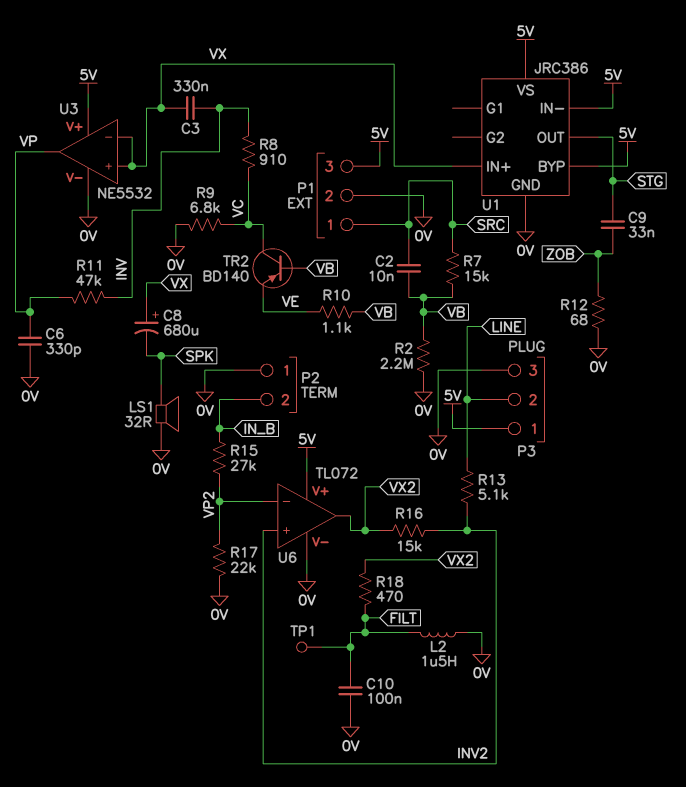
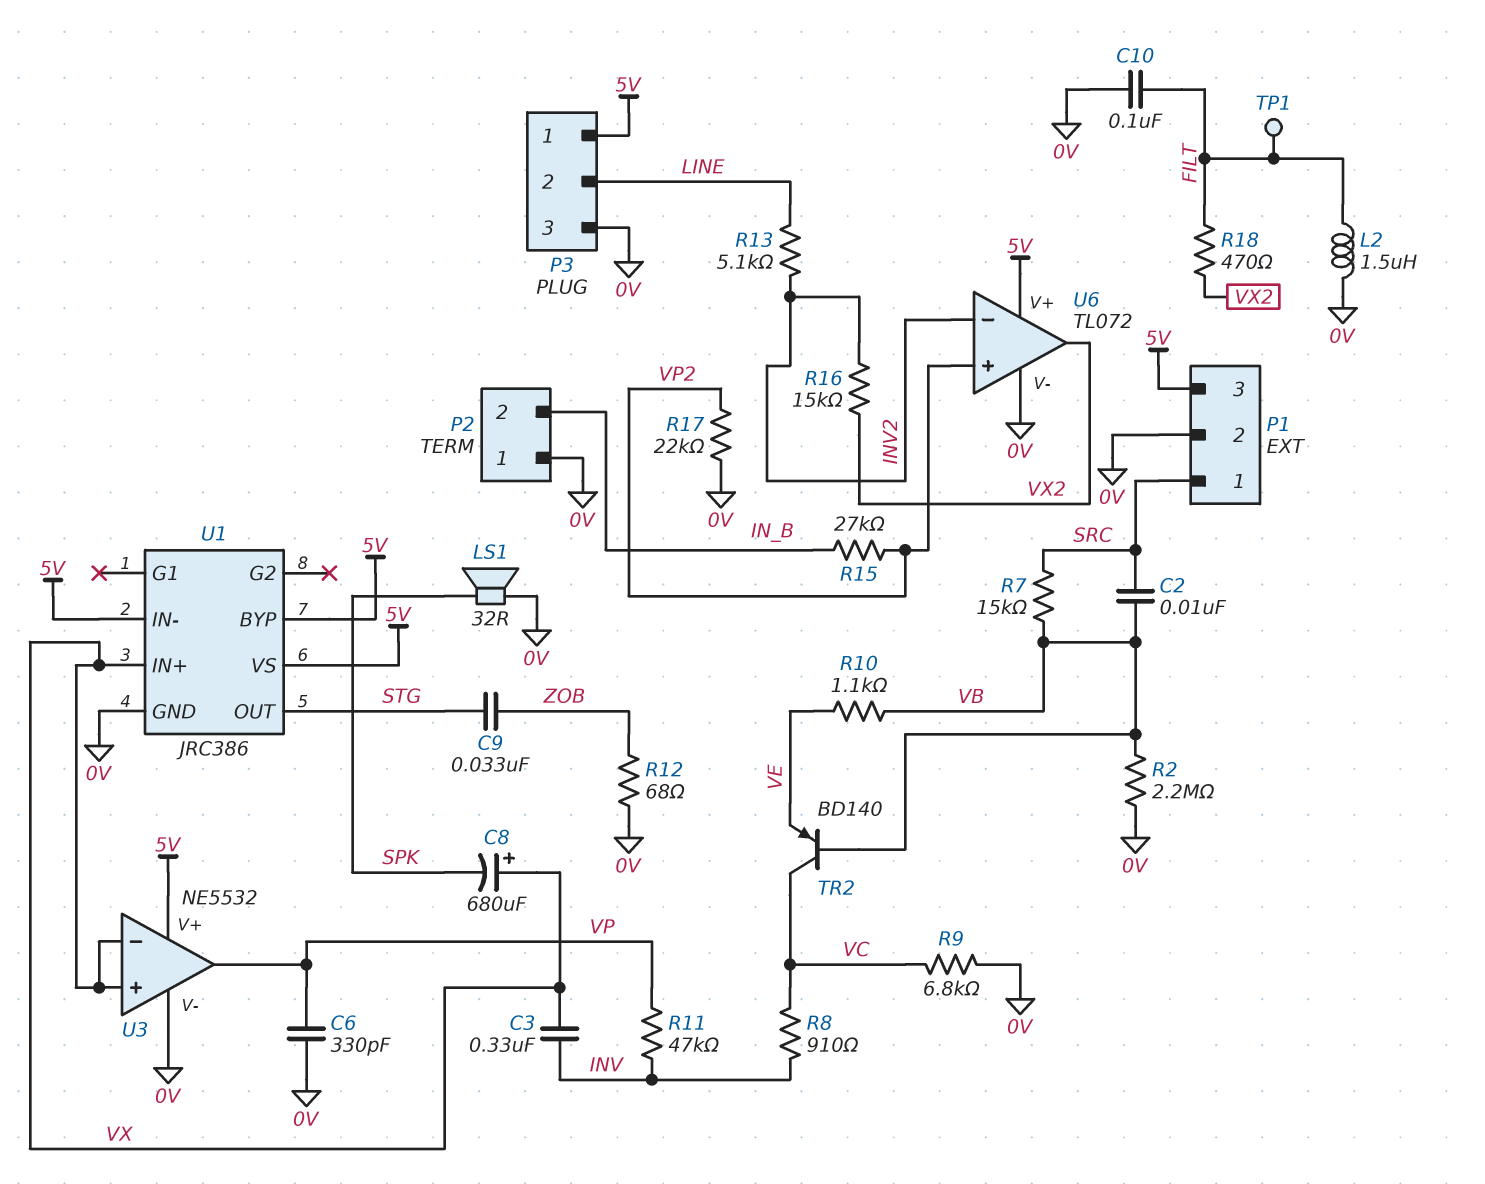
U6 pin in+: INV2 -> VP2
U6 pin in-: VP2 -> INV2

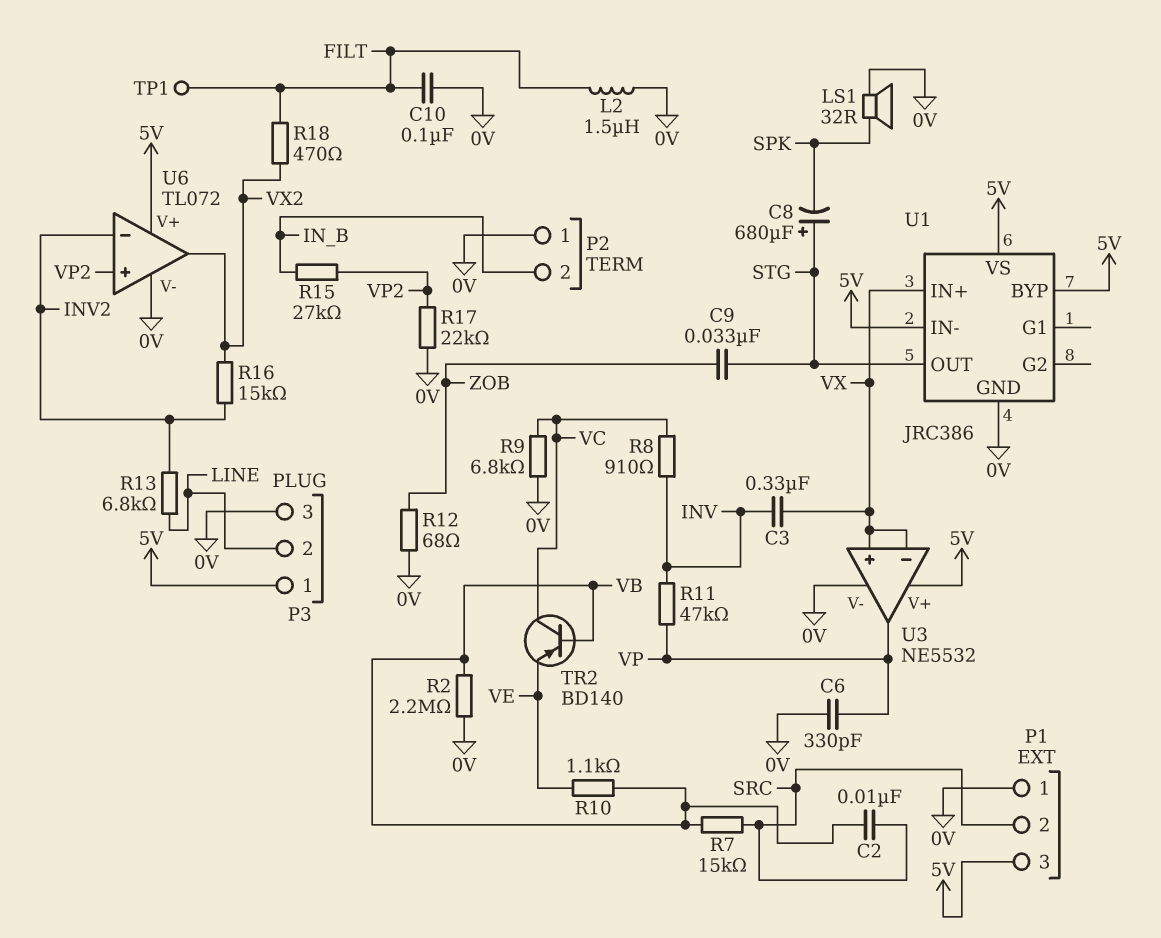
C8: 680uF (plus VX, minus SPK) -> 680uF (plus STG, minus SPK)
P1 pin 1: SRC -> 0V
P1 pin 2: 0V -> SRC
R13: 5.1k (INV2, LINE) -> 6.8k (INV2, LINE)

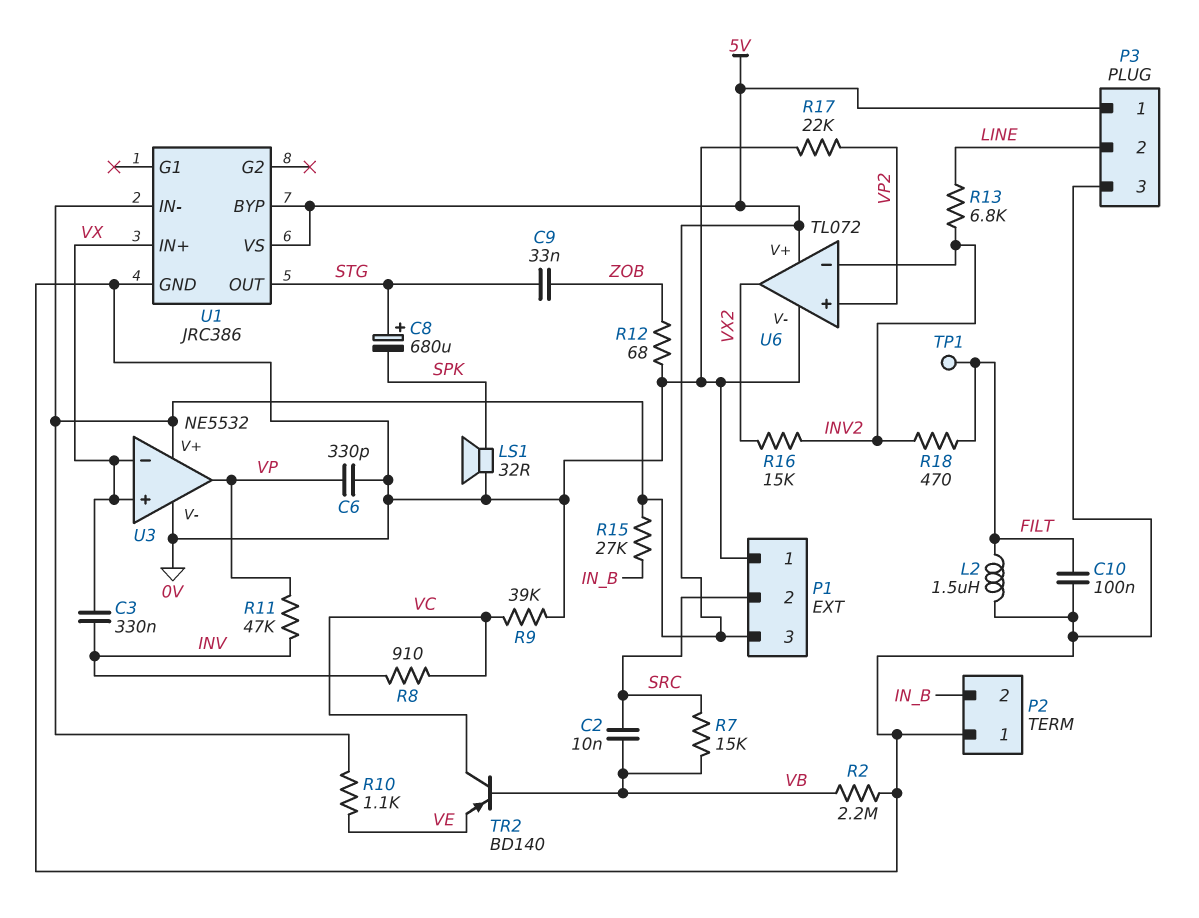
R9: 6.8k (0V, VC) -> 39k (0V, VC)
R10: 1.1k (VB, VE) -> 1.1k (5V, VE)
R15: 27k (IN_B, VP2) -> 27k (5V, IN_B)
R18: 470 (FILT, VX2) -> 470 (FILT, INV2)

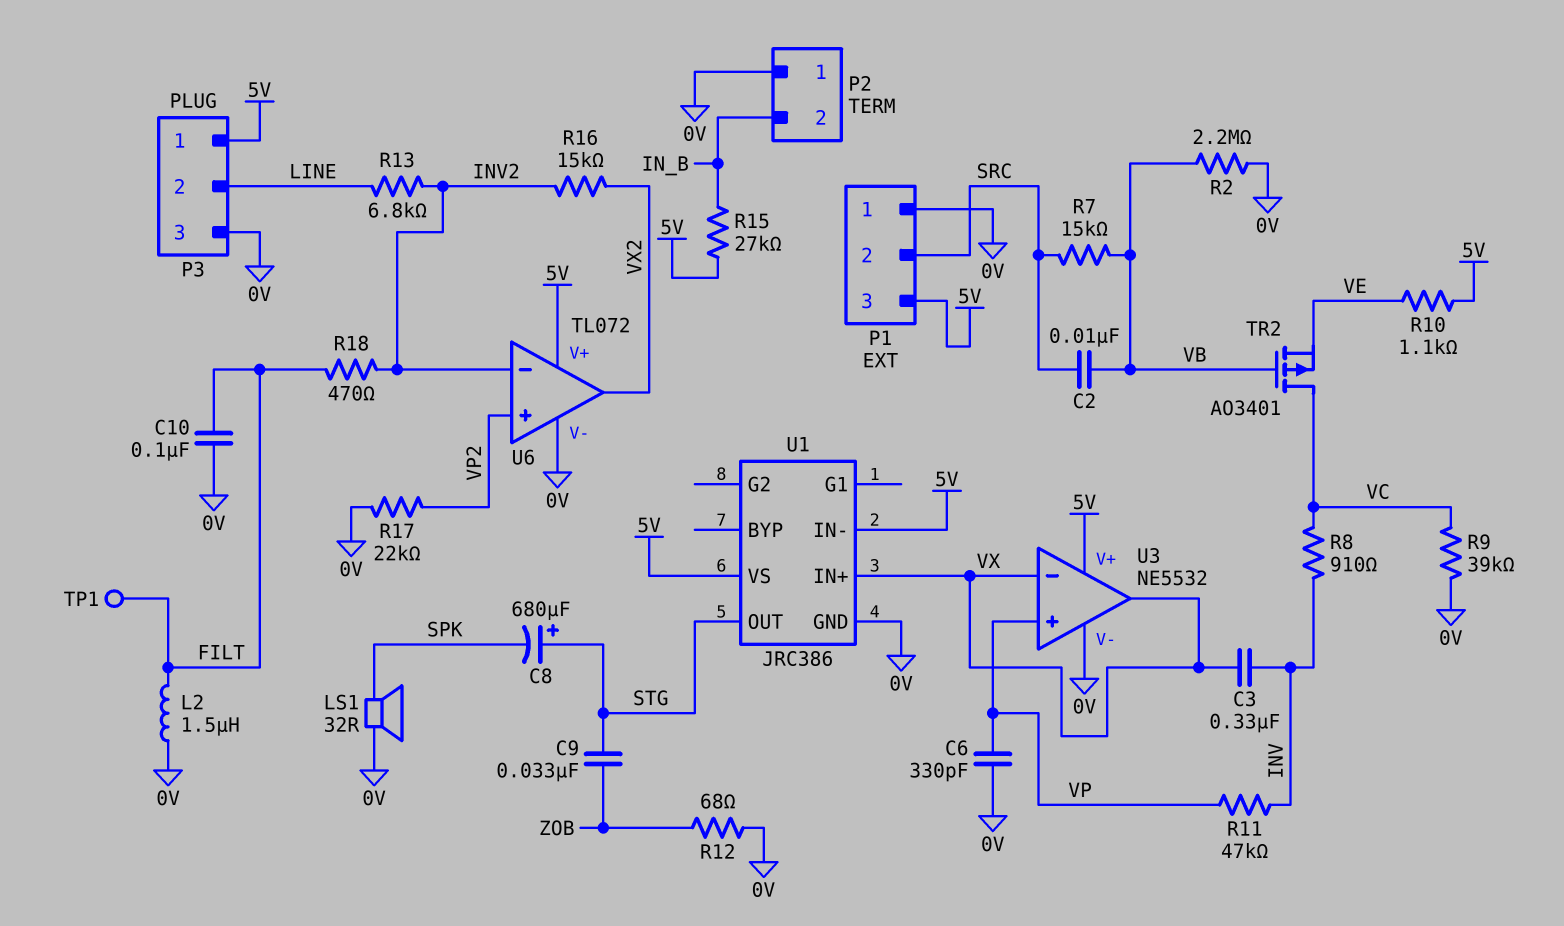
TR2: PNP BD140 (B VB, C VC, E VE) -> PMOS AO3401 (G VB, D VC, S VE)
U1 pin BYP: 5V -> none
U3 pin in+: VX -> VP
U3 pin out: VP -> VX

